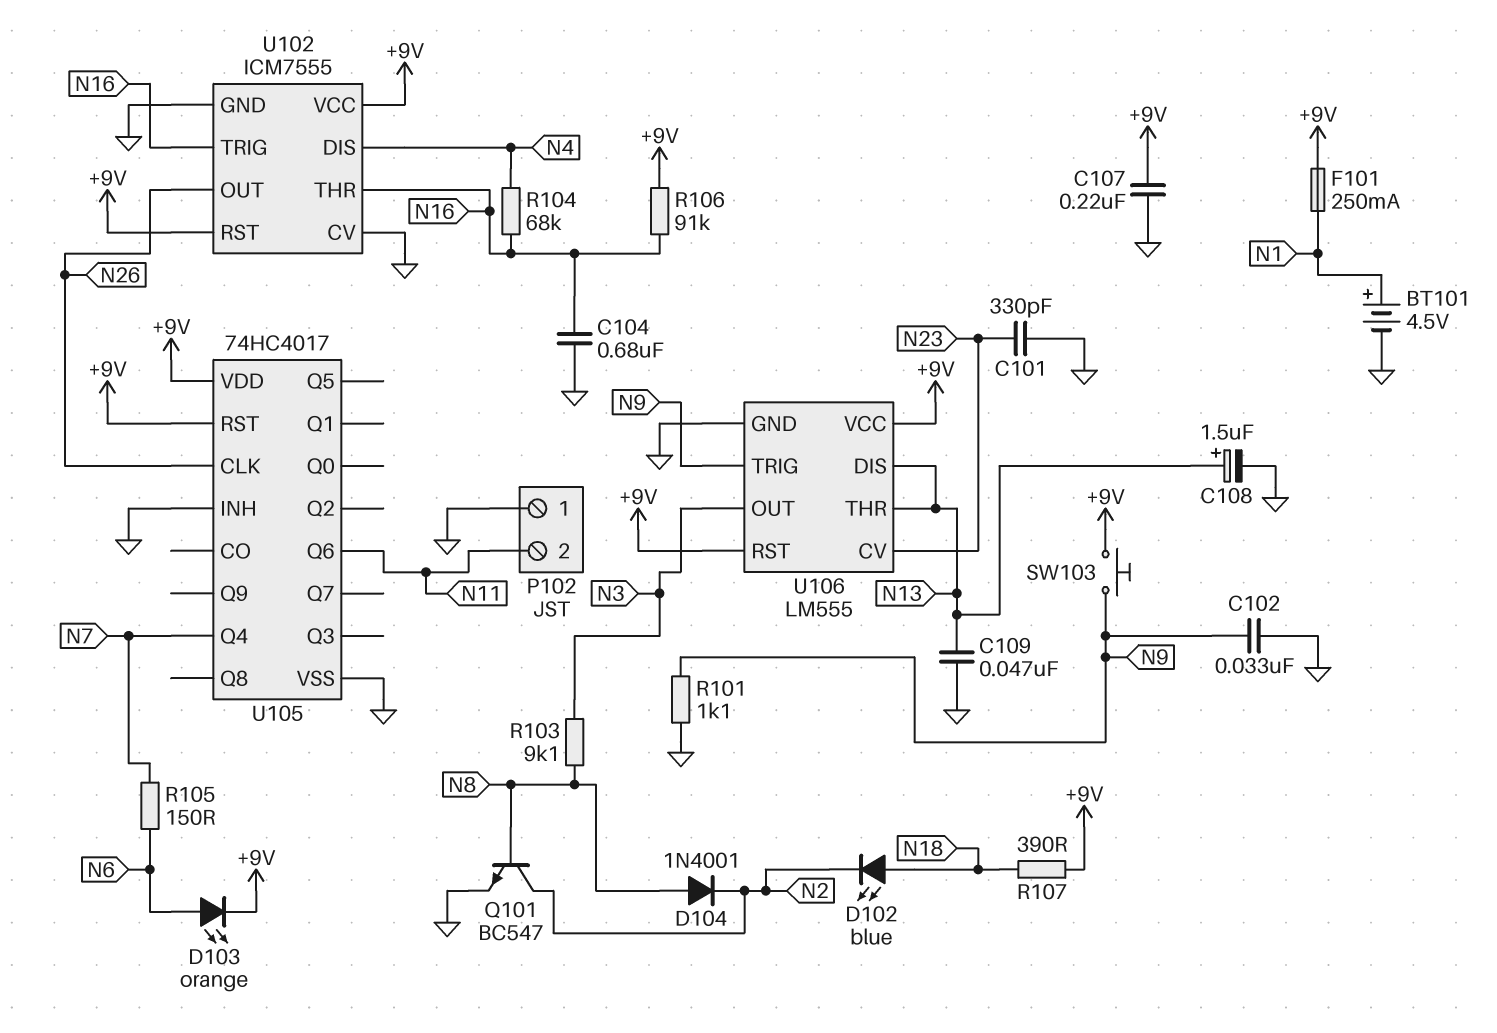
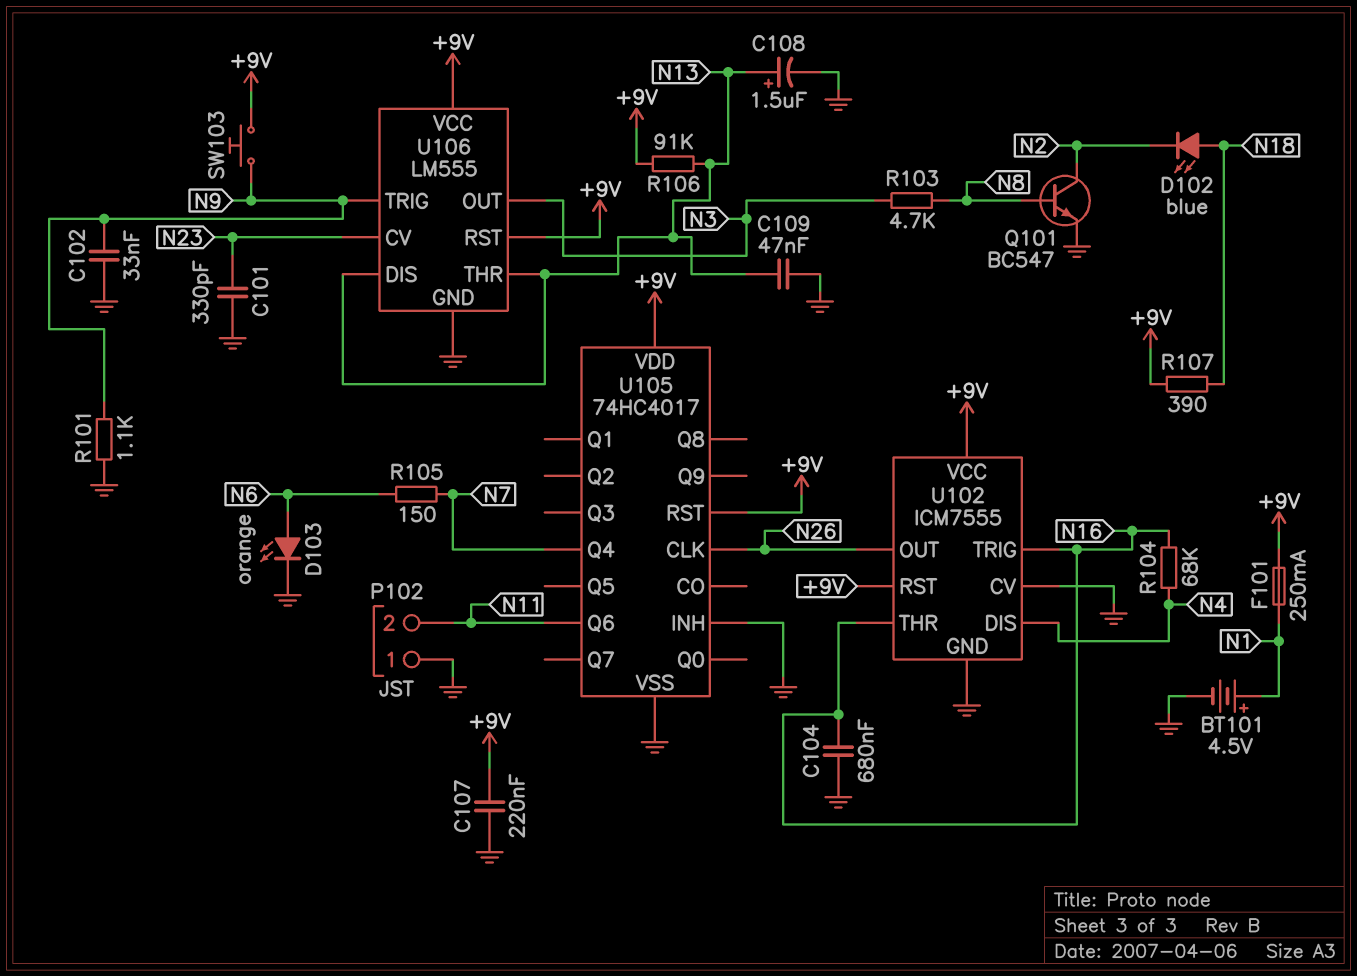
D103: LED orange (A N6, K +9V) -> LED orange (A N6, K GND)
D104: diode 1N4001 (A N8, K N2) -> none
R103: 9.1k (N3, N8) -> 4.7k (N3, N8)
R106: 91k (+9V, N16) -> 91k (+9V, N13)

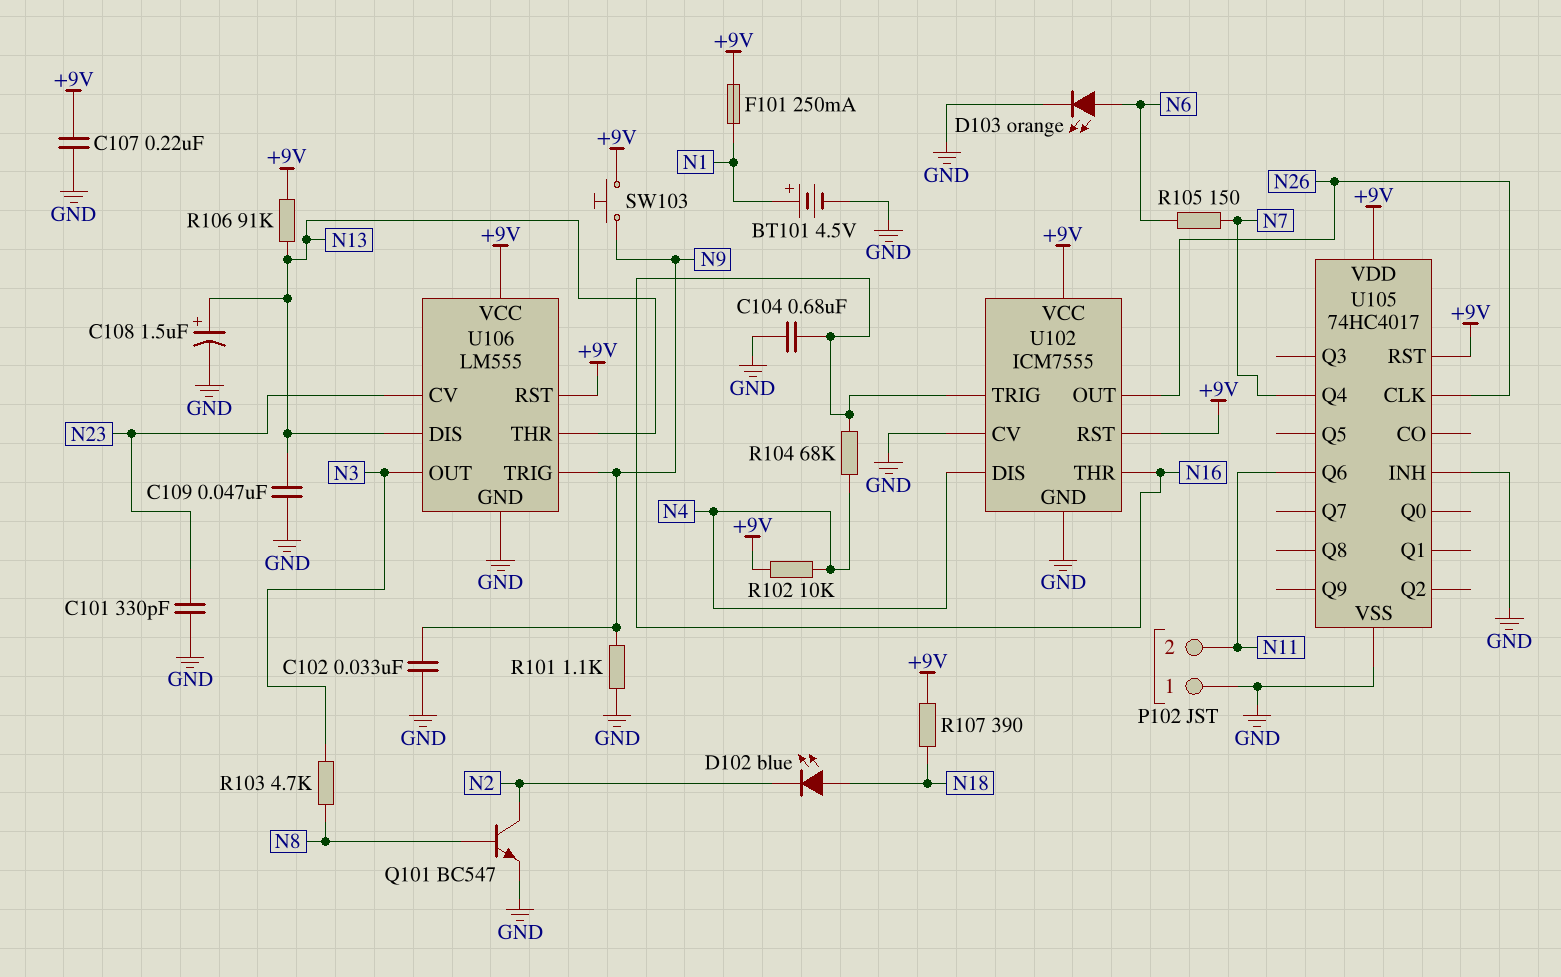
R102: none -> 10k (+9V, N4)

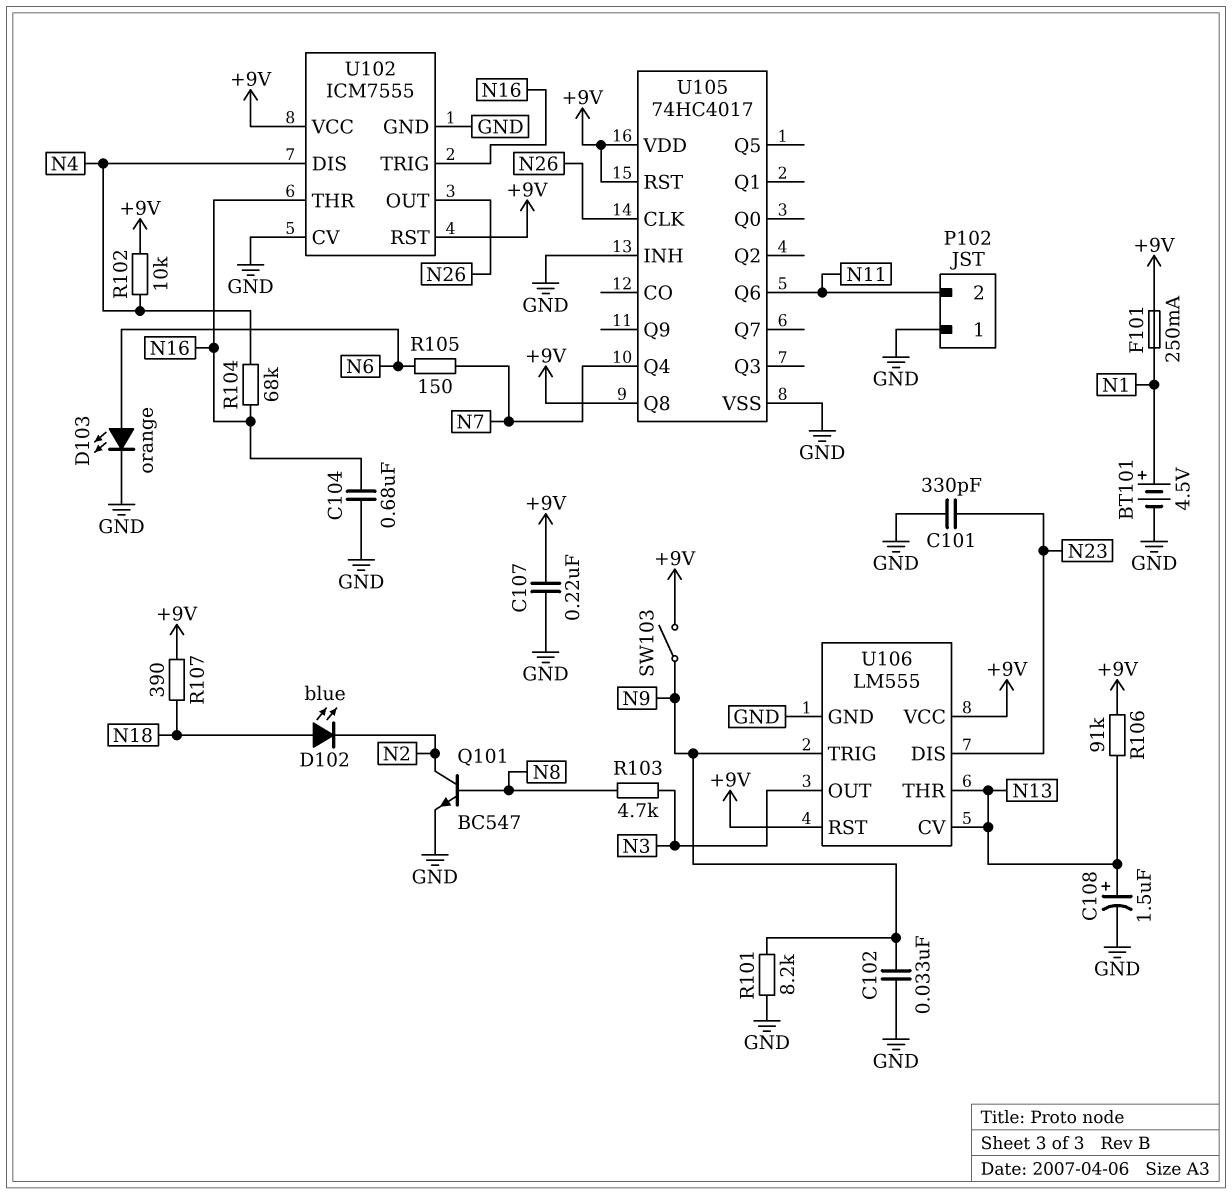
C109: 47nF (GND, N13) -> none
R101: 1.1k (GND, N9) -> 8.2k (GND, N9)
SW103: button (+9V, N9) -> switch (+9V, N9)
U105 pin Q8: none -> +9V
U106 pin CV: N23 -> N13
U106 pin DIS: N13 -> N23

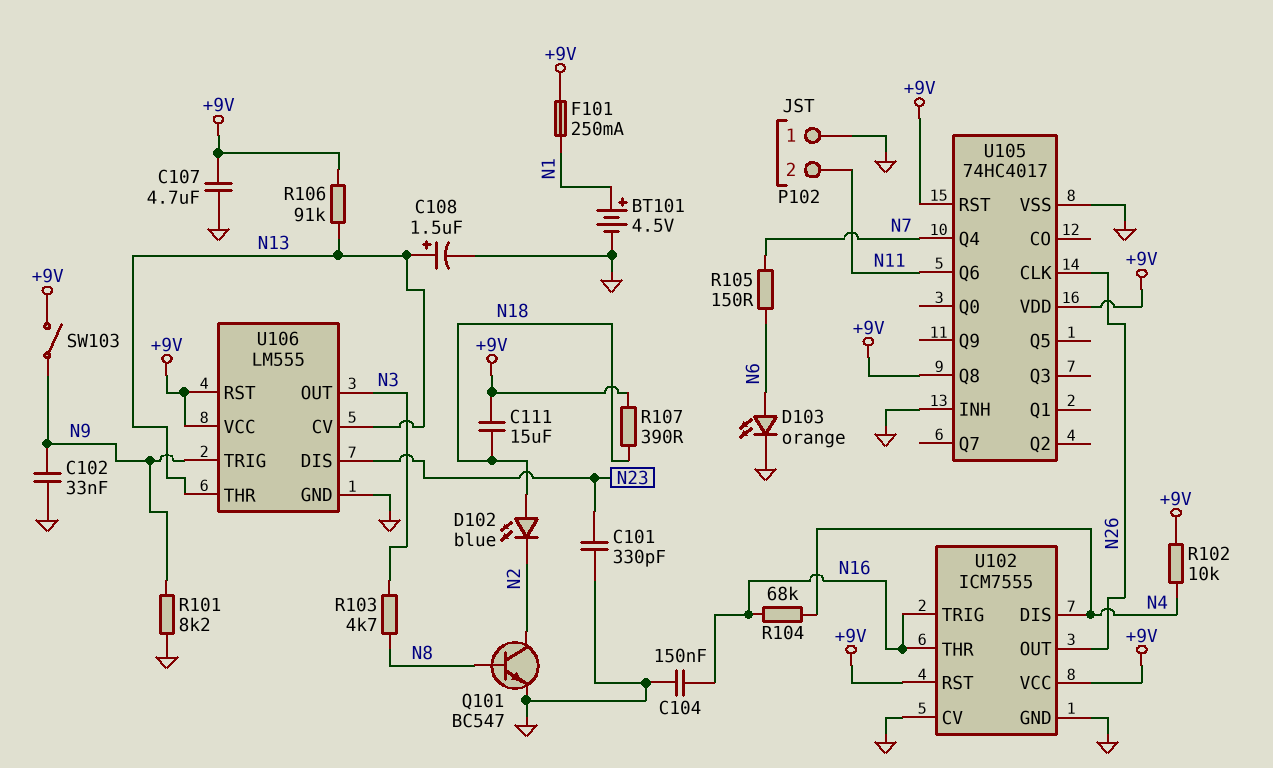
C104: 680nF (GND, N16) -> 150nF (GND, N16)
C107: 220nF (+9V, GND) -> 4.7uF (+9V, GND)
C111: none -> 15uF (+9V, N18)

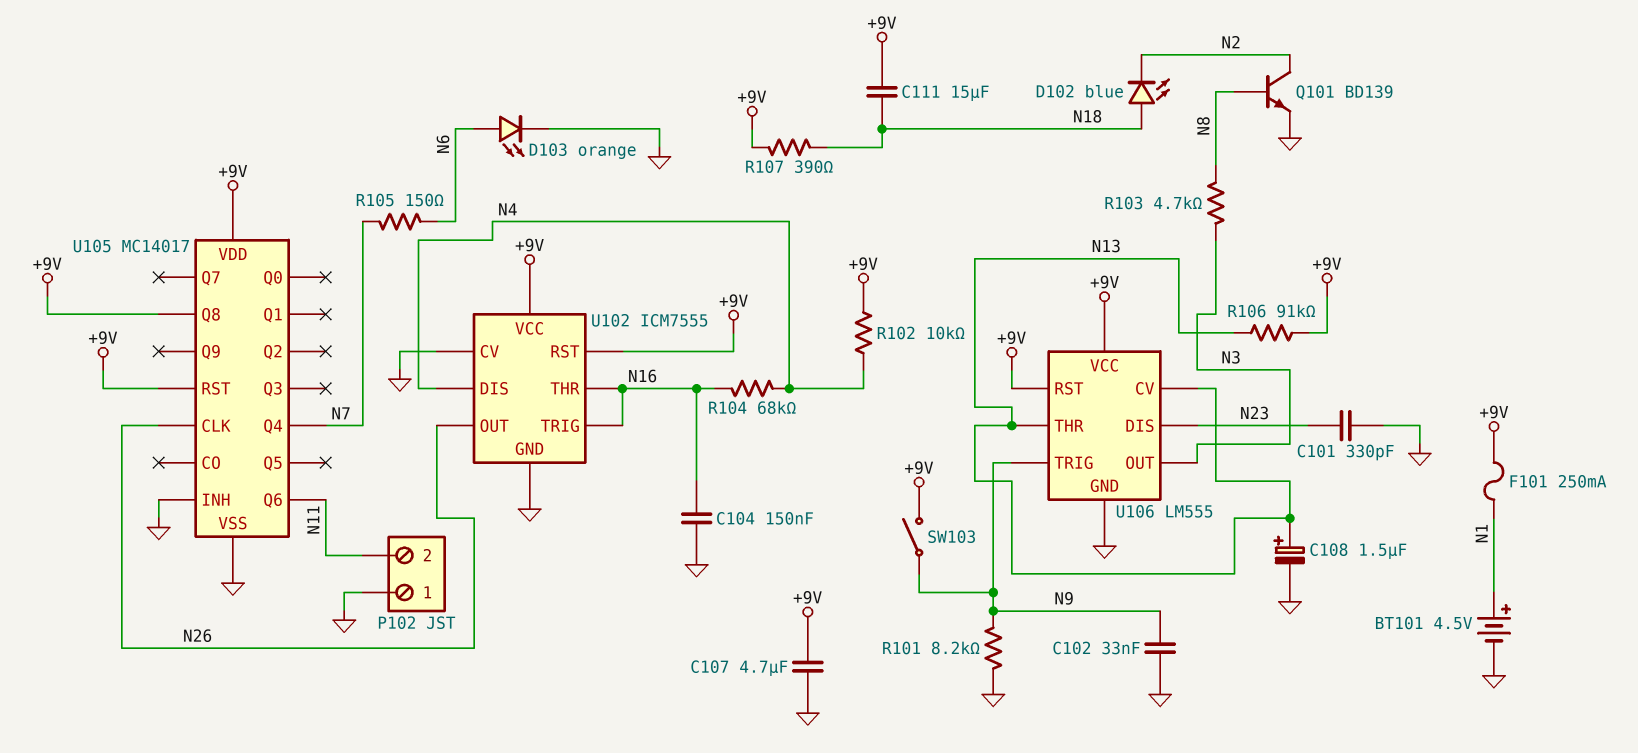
Q101: NPN BC547 (B N8, C N2, E GND) -> NPN BD139 (B N8, C N2, E GND)
U105: 74HC4017 -> MC14017

